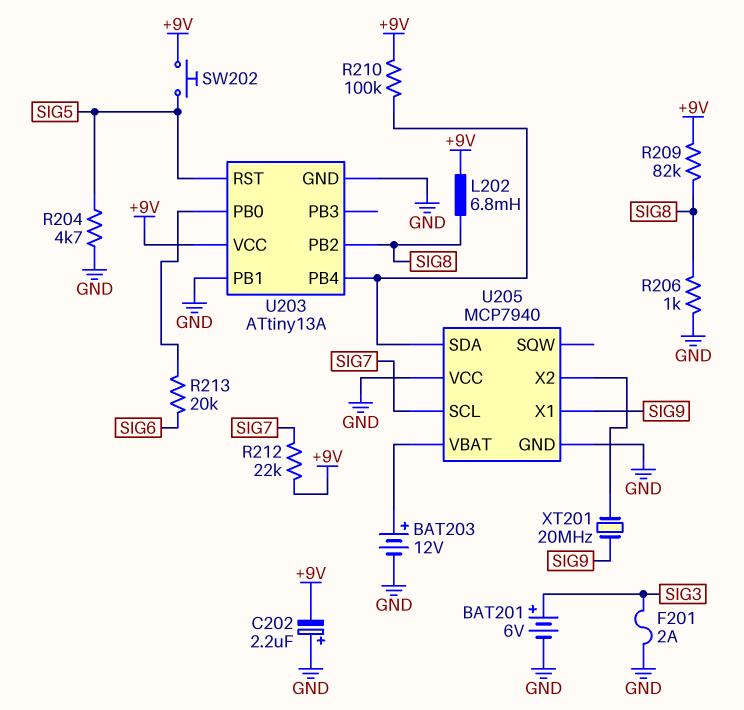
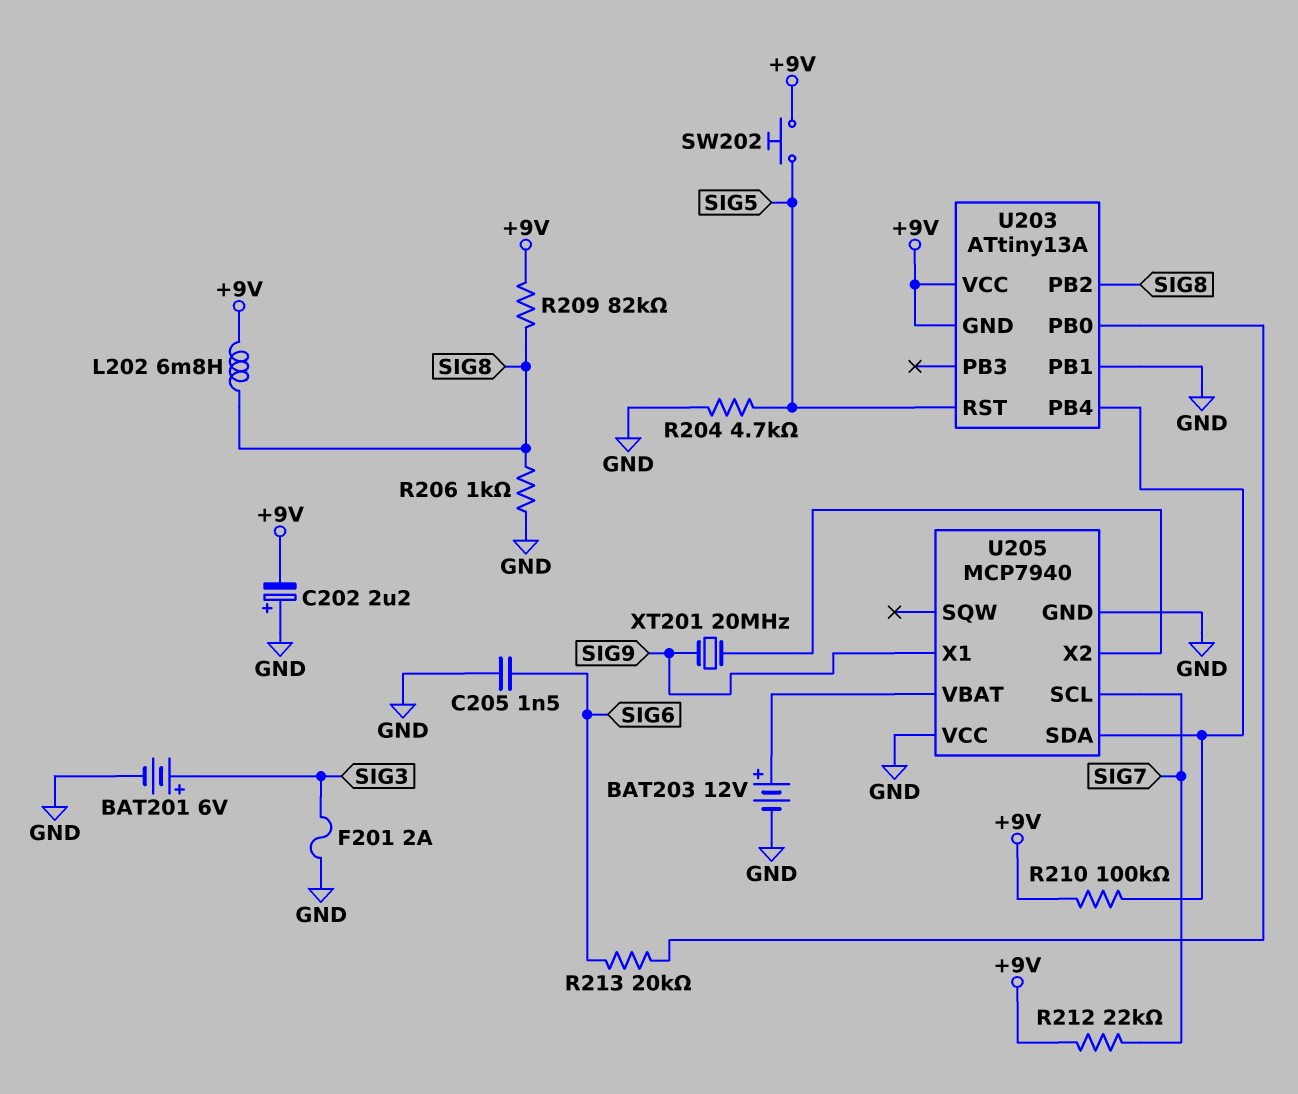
C205: none -> 1.5nF (GND, SIG6)
U203 pin GND: GND -> +9V

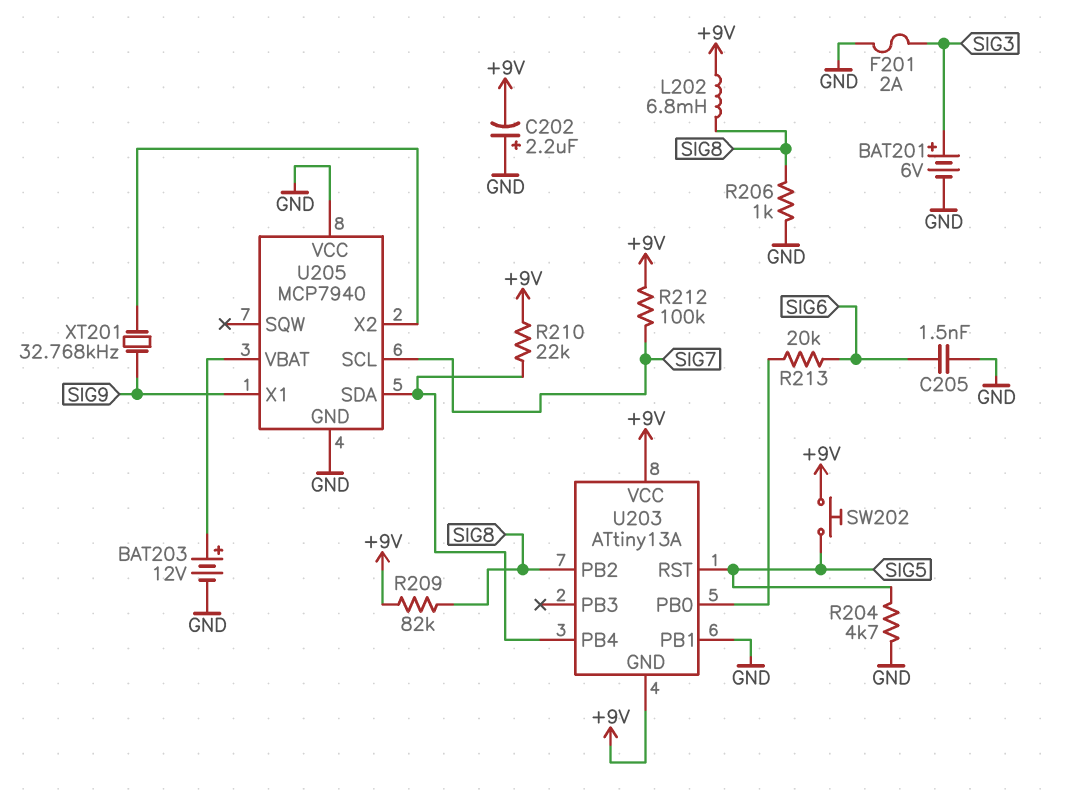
R210: 100k (+9V, U203/PB4) -> 22k (+9V, U203/PB4)
R212: 22k (+9V, SIG7) -> 100k (+9V, SIG7)
XT201: 20MHz (SIG9, U205/X2) -> 32.768kHz (SIG9, U205/X2)

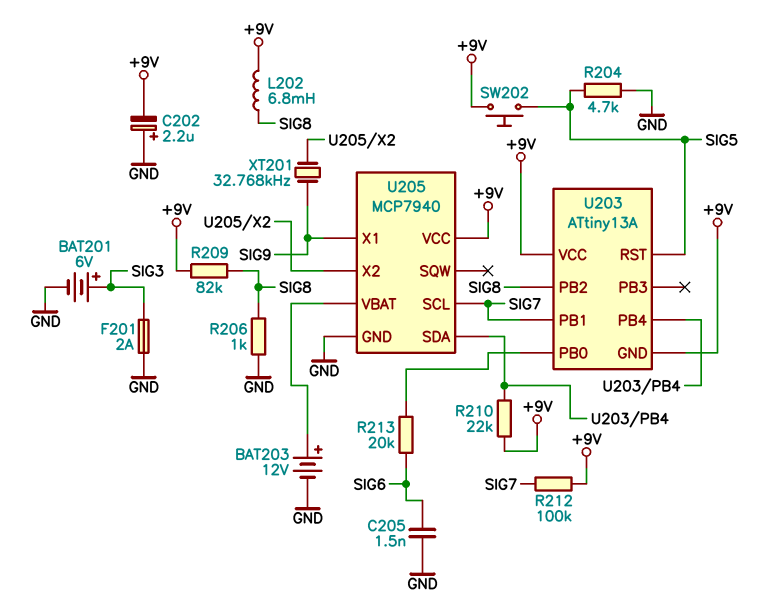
U203 pin PB1: GND -> SIG7
U205 pin VCC: GND -> +9V

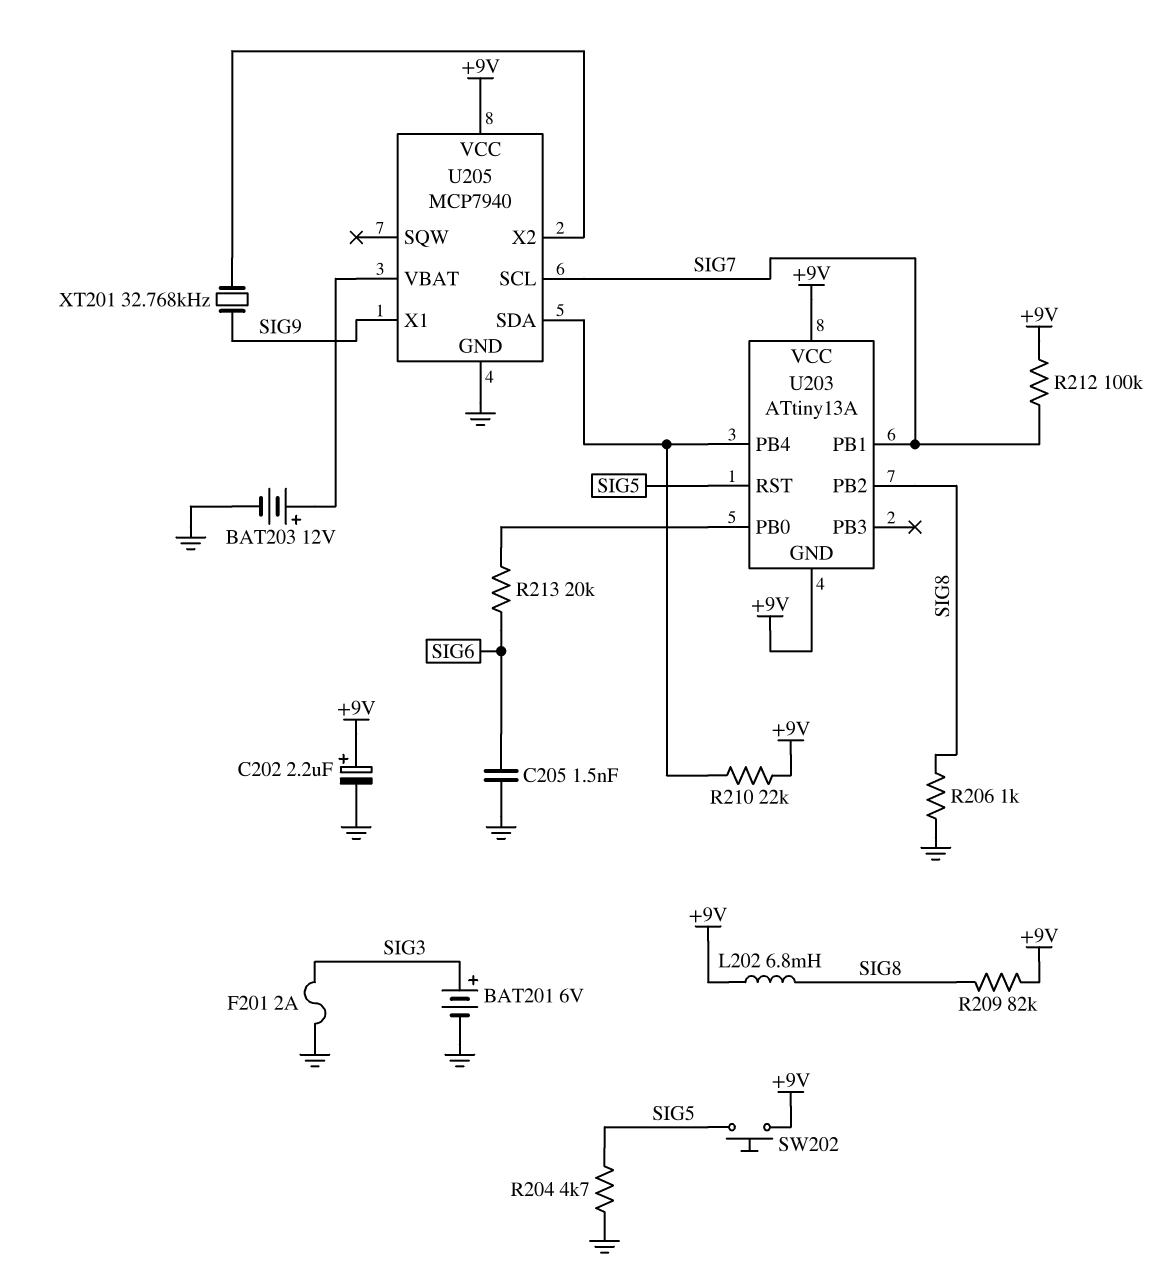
C202: 2.2uF (plus GND, minus +9V) -> 2.2uF (plus +9V, minus GND)

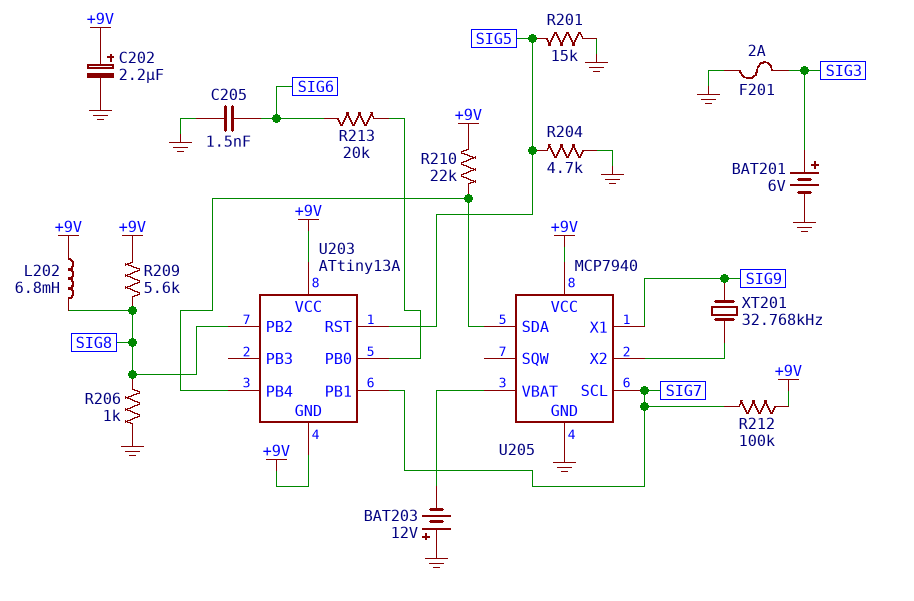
BAT203: 12V (plus U205/VBAT, minus GND) -> 12V (plus GND, minus U205/VBAT)
R201: none -> 15k (GND, SIG5)
R209: 82k (+9V, SIG8) -> 5.6k (+9V, SIG8)
SW202: button (+9V, SIG5) -> none

